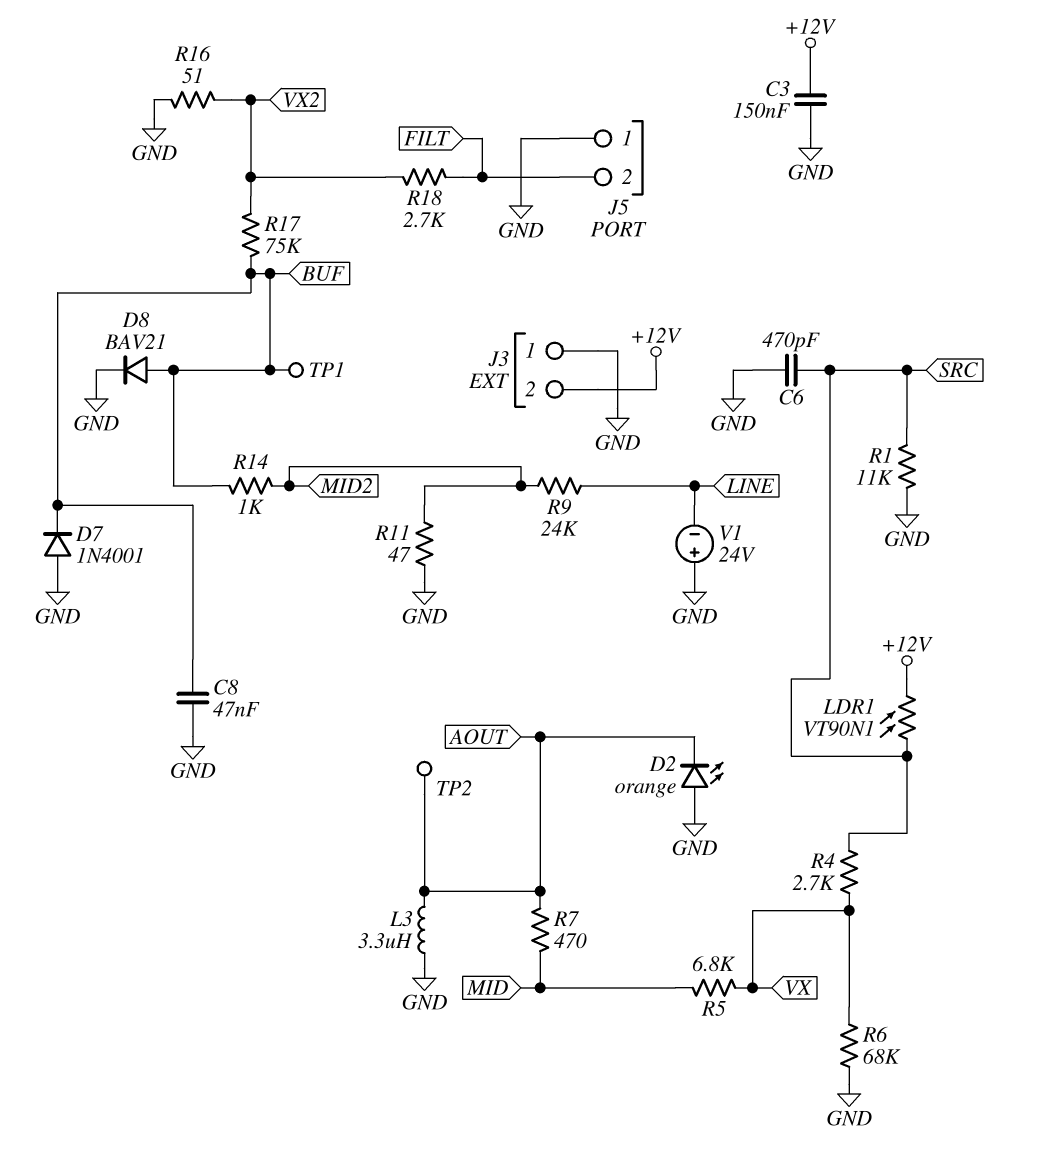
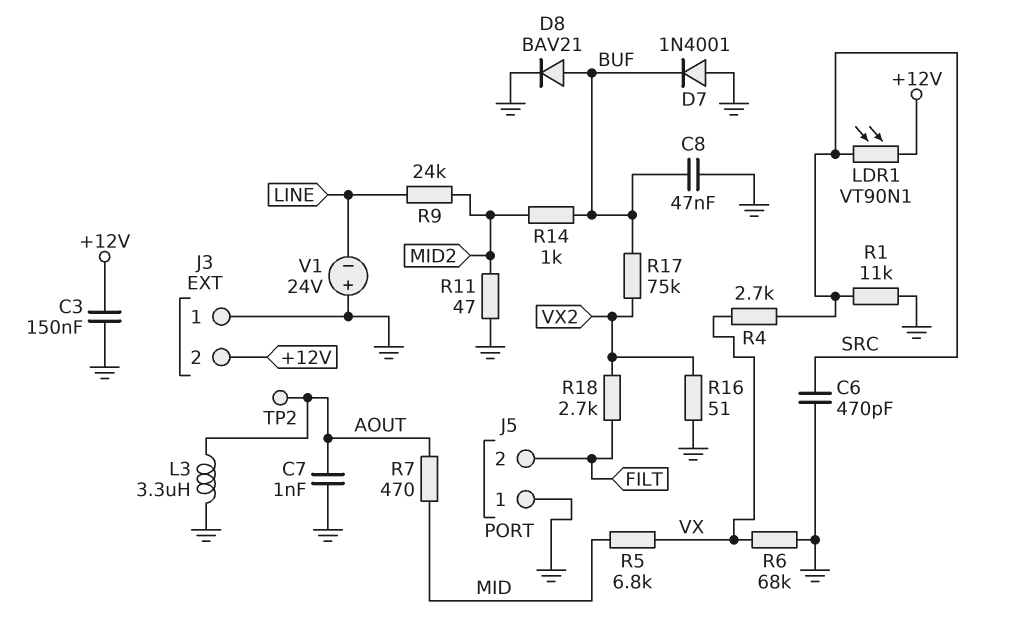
C7: none -> 1nF (AOUT, GND)
D2: LED orange (A GND, K AOUT) -> none
TP1: test point (BUF) -> none

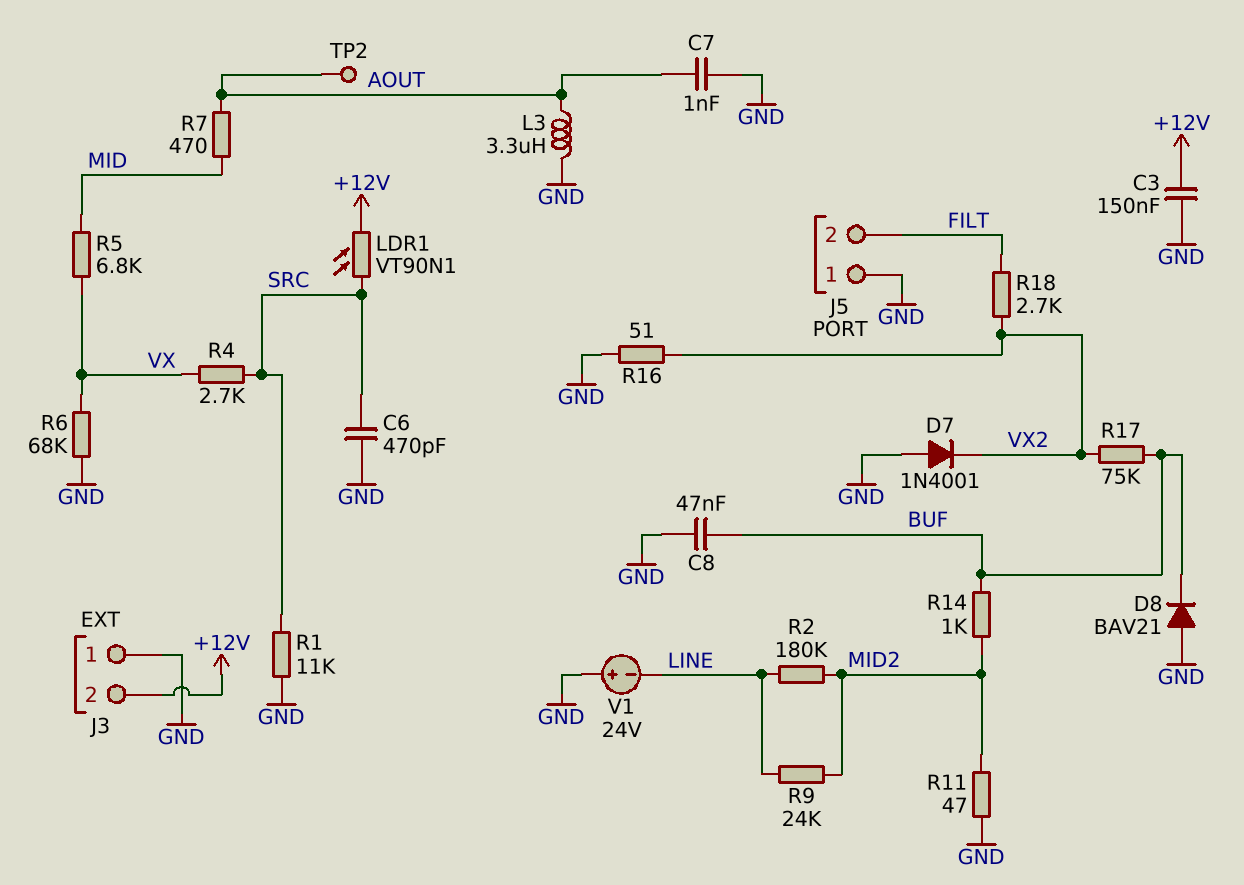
D7: diode 1N4001 (A GND, K BUF) -> diode 1N4001 (A GND, K VX2)
D8: diode BAV21 (A BUF, K GND) -> diode BAV21 (A GND, K BUF)
R2: none -> 180k (LINE, MID2)

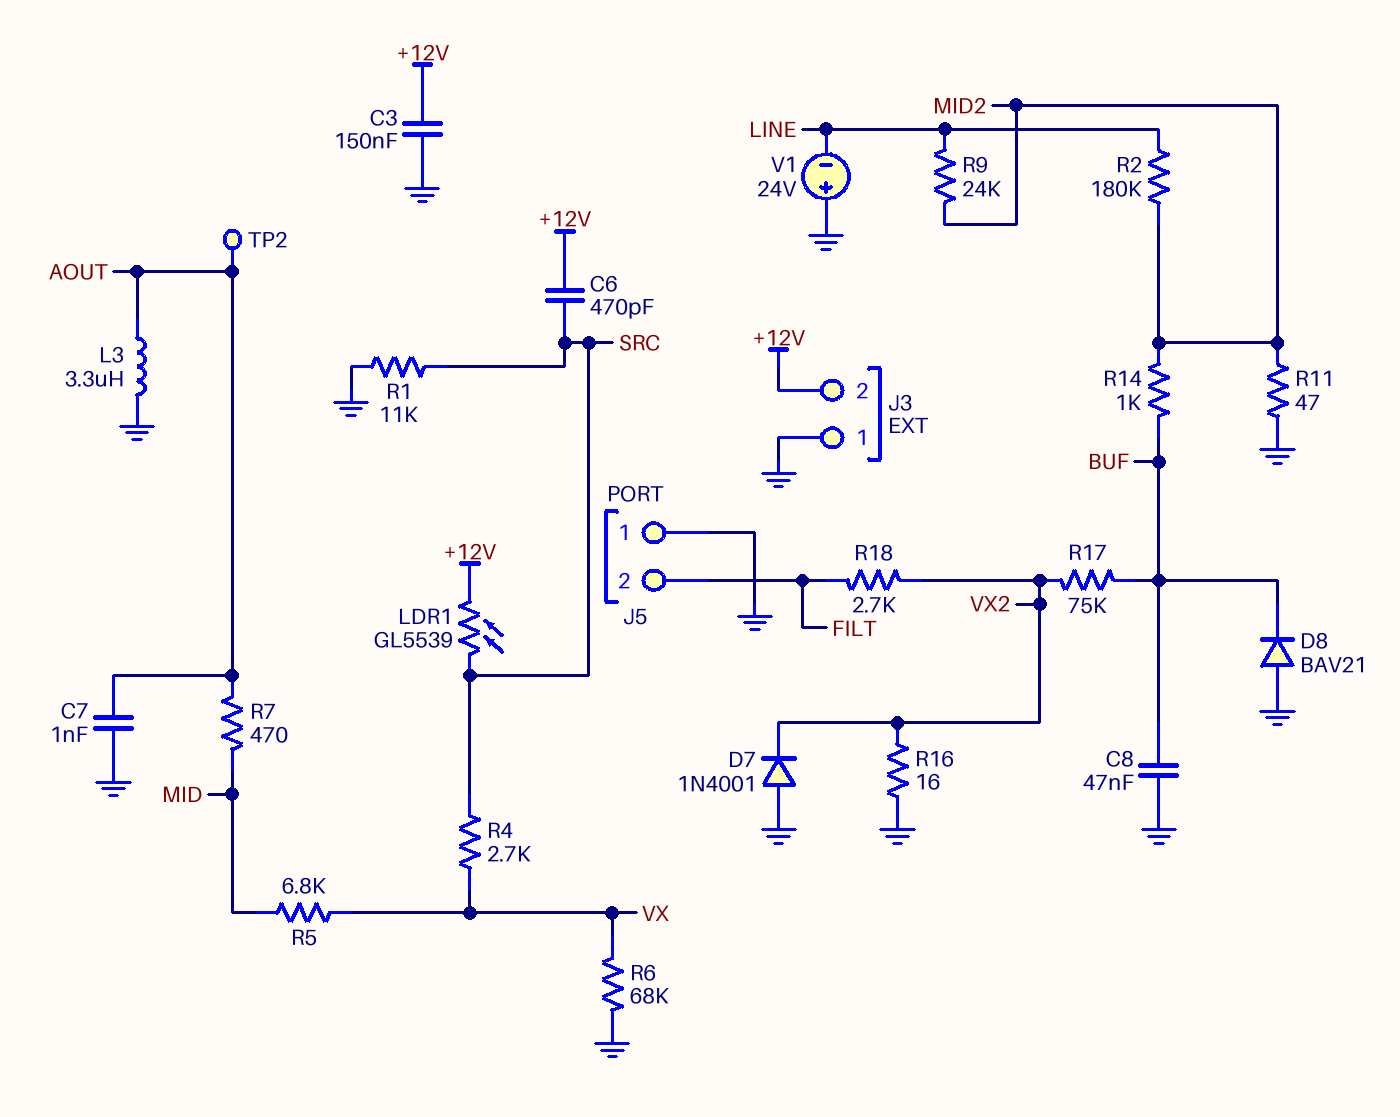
C6: 470pF (GND, SRC) -> 470pF (+12V, SRC)
LDR1: VT90N1 (+12V, SRC) -> GL5539 (+12V, SRC)
R16: 51 (GND, VX2) -> 16 (GND, VX2)

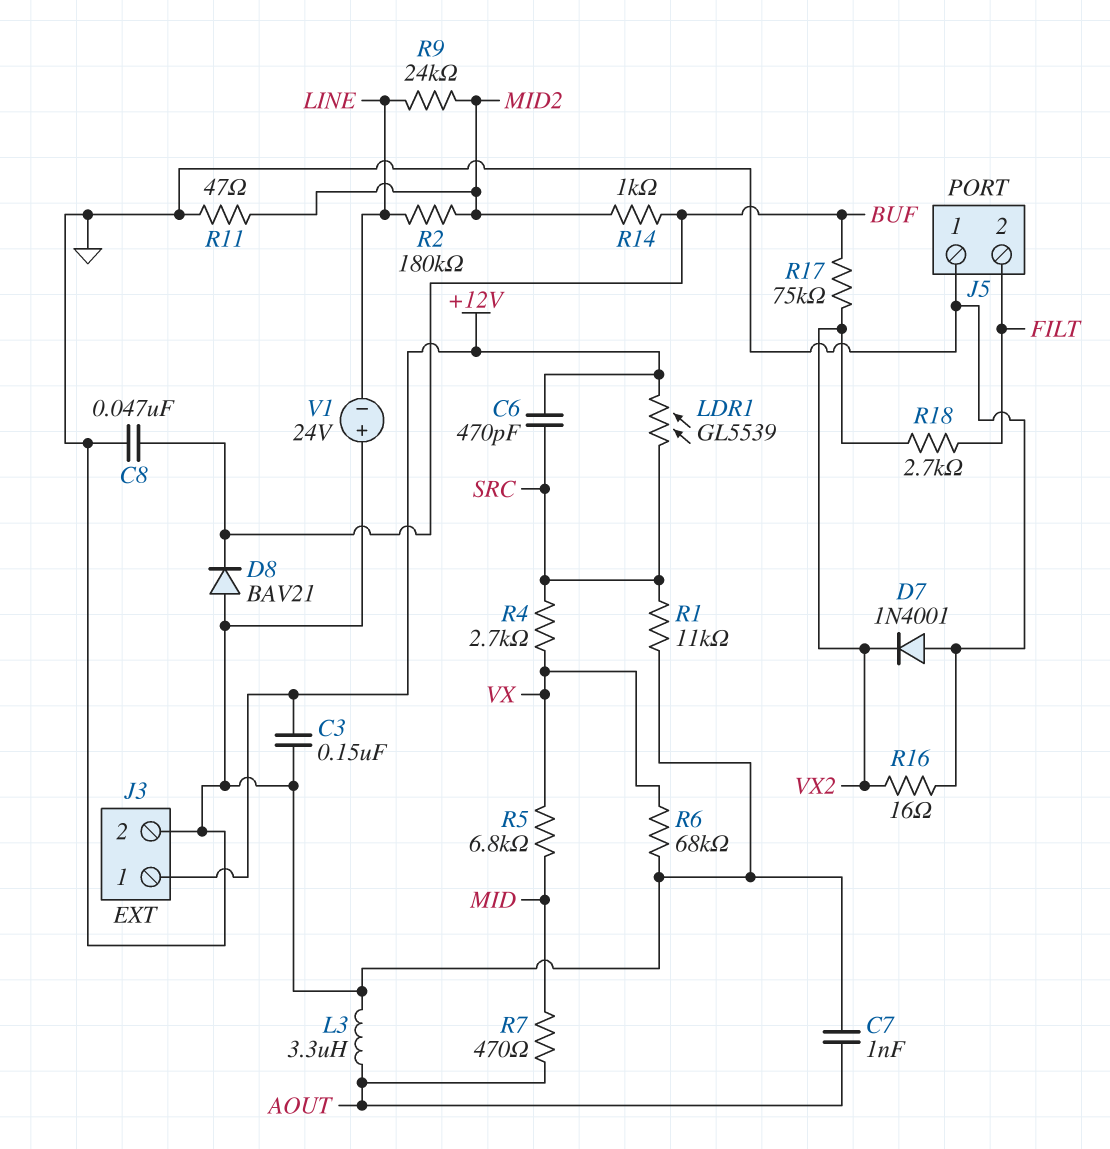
J3 pin 1: GND -> +12V
J3 pin 2: +12V -> GND
TP2: test point (AOUT) -> none

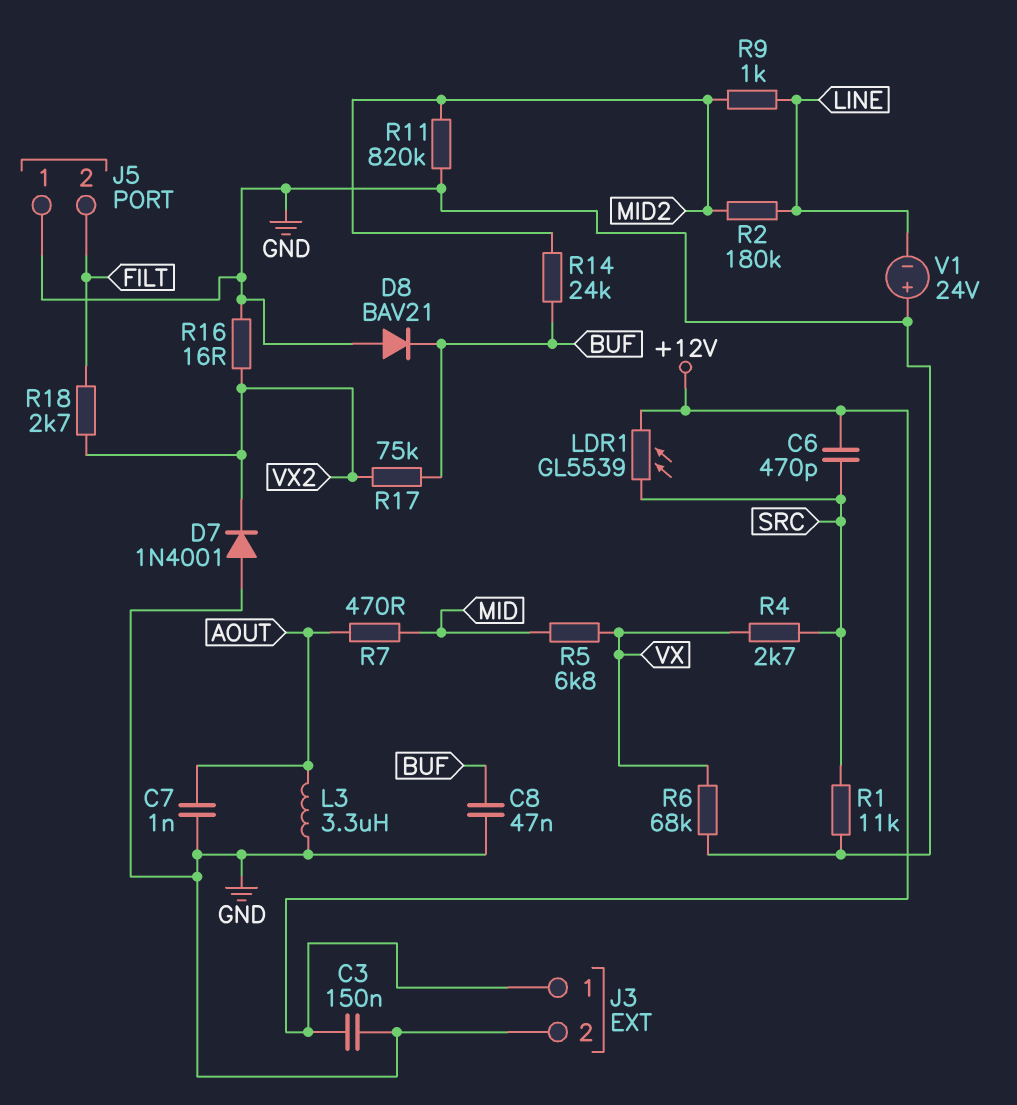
R9: 24k (LINE, MID2) -> 1k (LINE, MID2)
R11: 47 (GND, MID2) -> 820k (GND, MID2)
R14: 1k (BUF, MID2) -> 24k (BUF, MID2)

